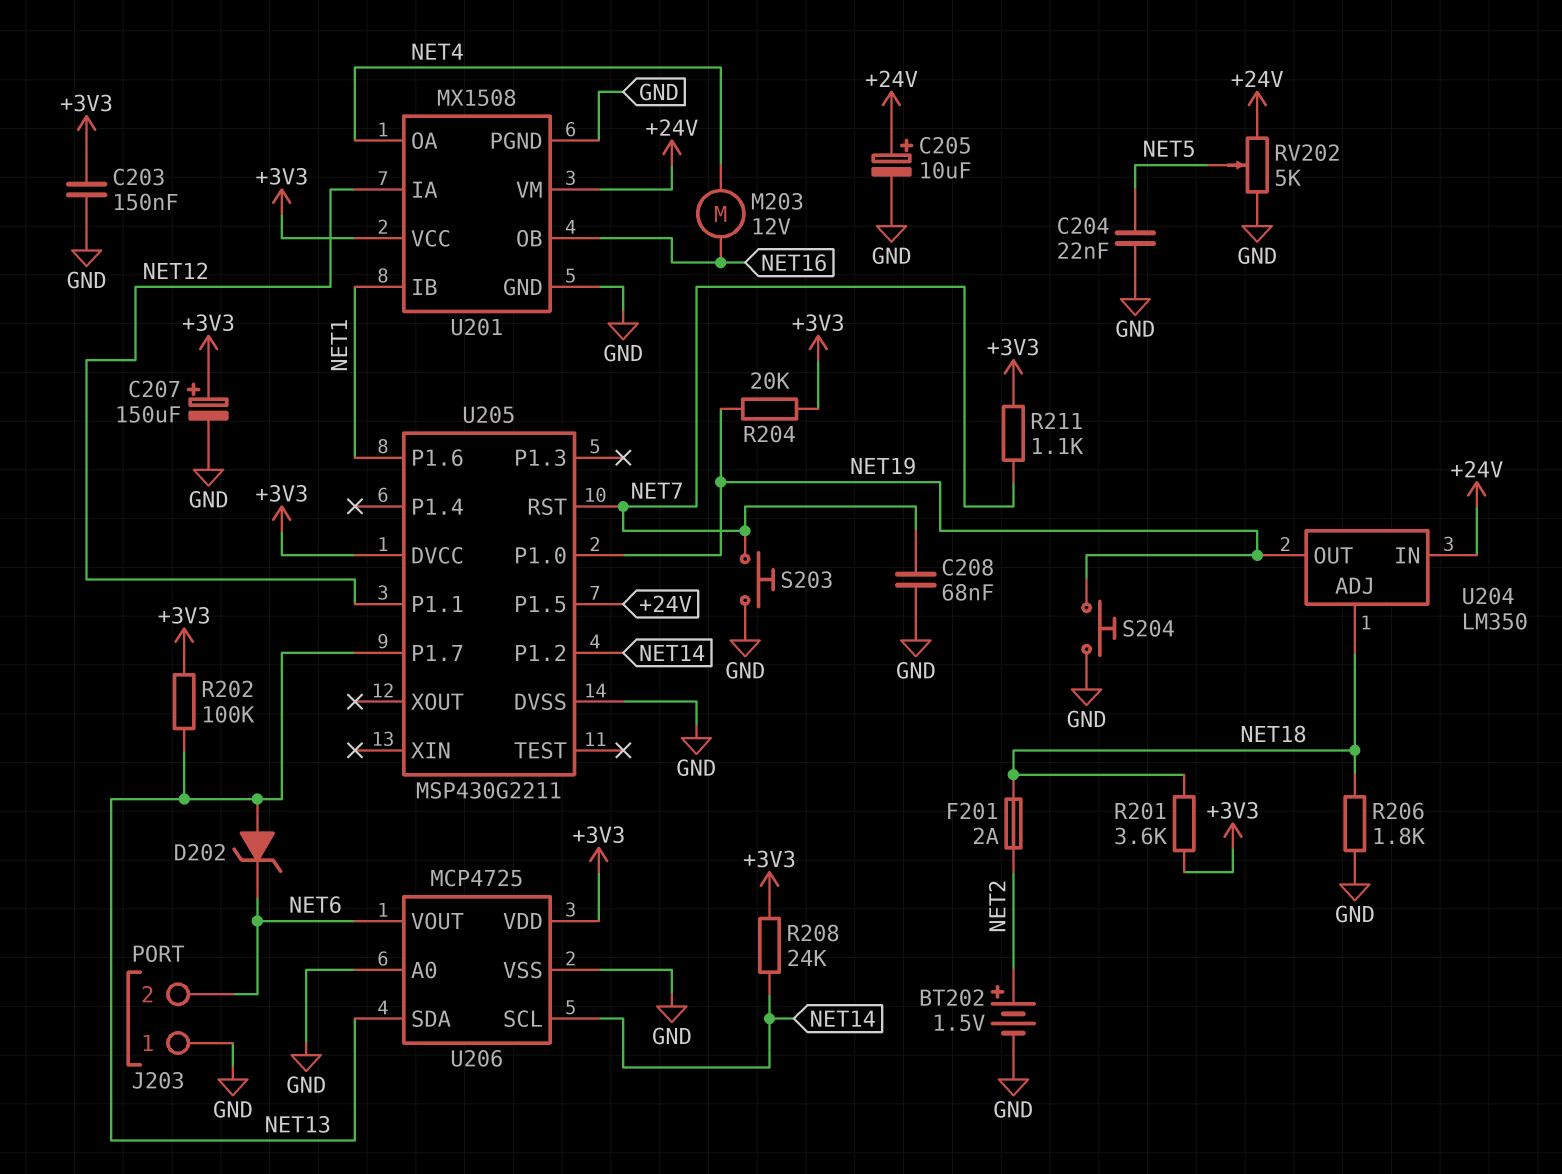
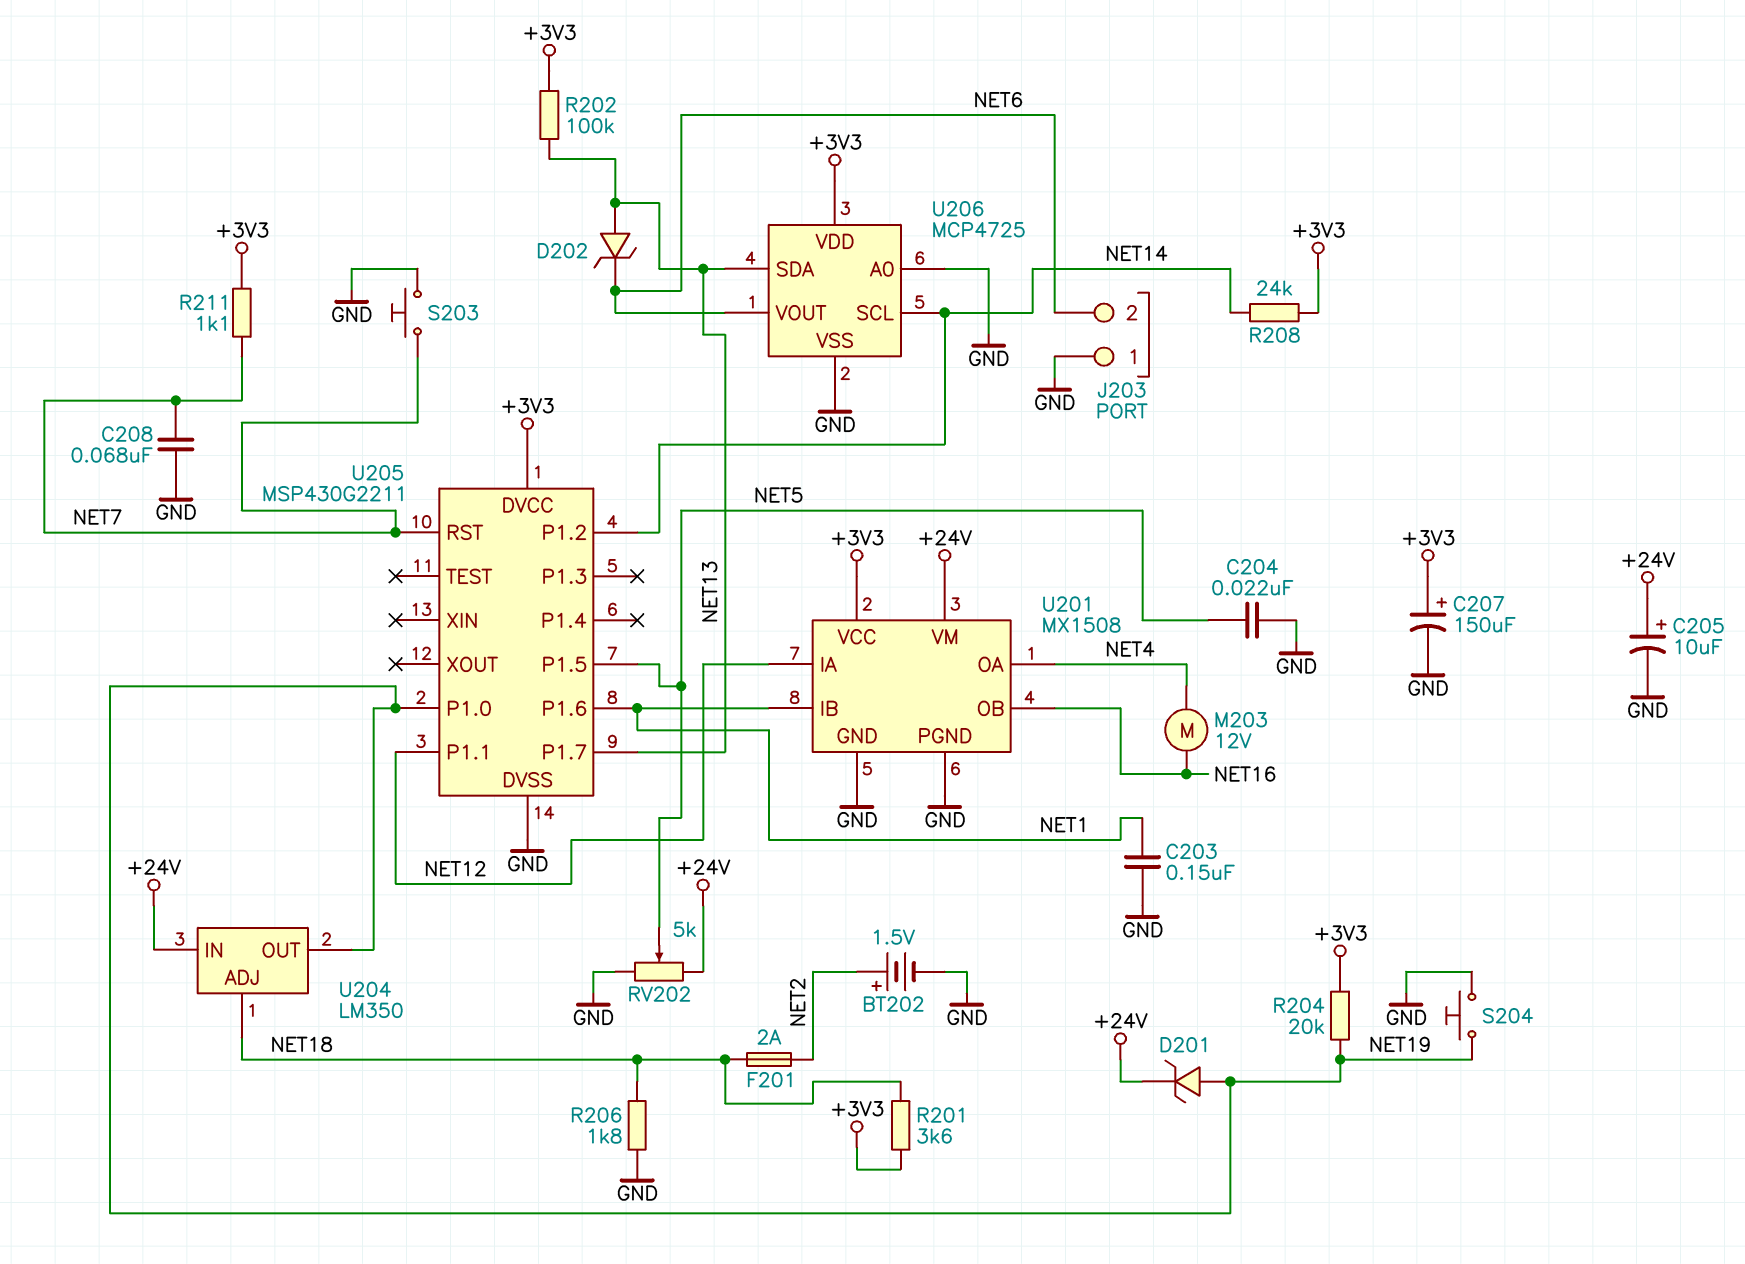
C203: 150nF (+3V3, GND) -> 150nF (GND, NET1)
D201: none -> zener (A NET19, K +24V)
U205 pin P1.5: +24V -> NET5

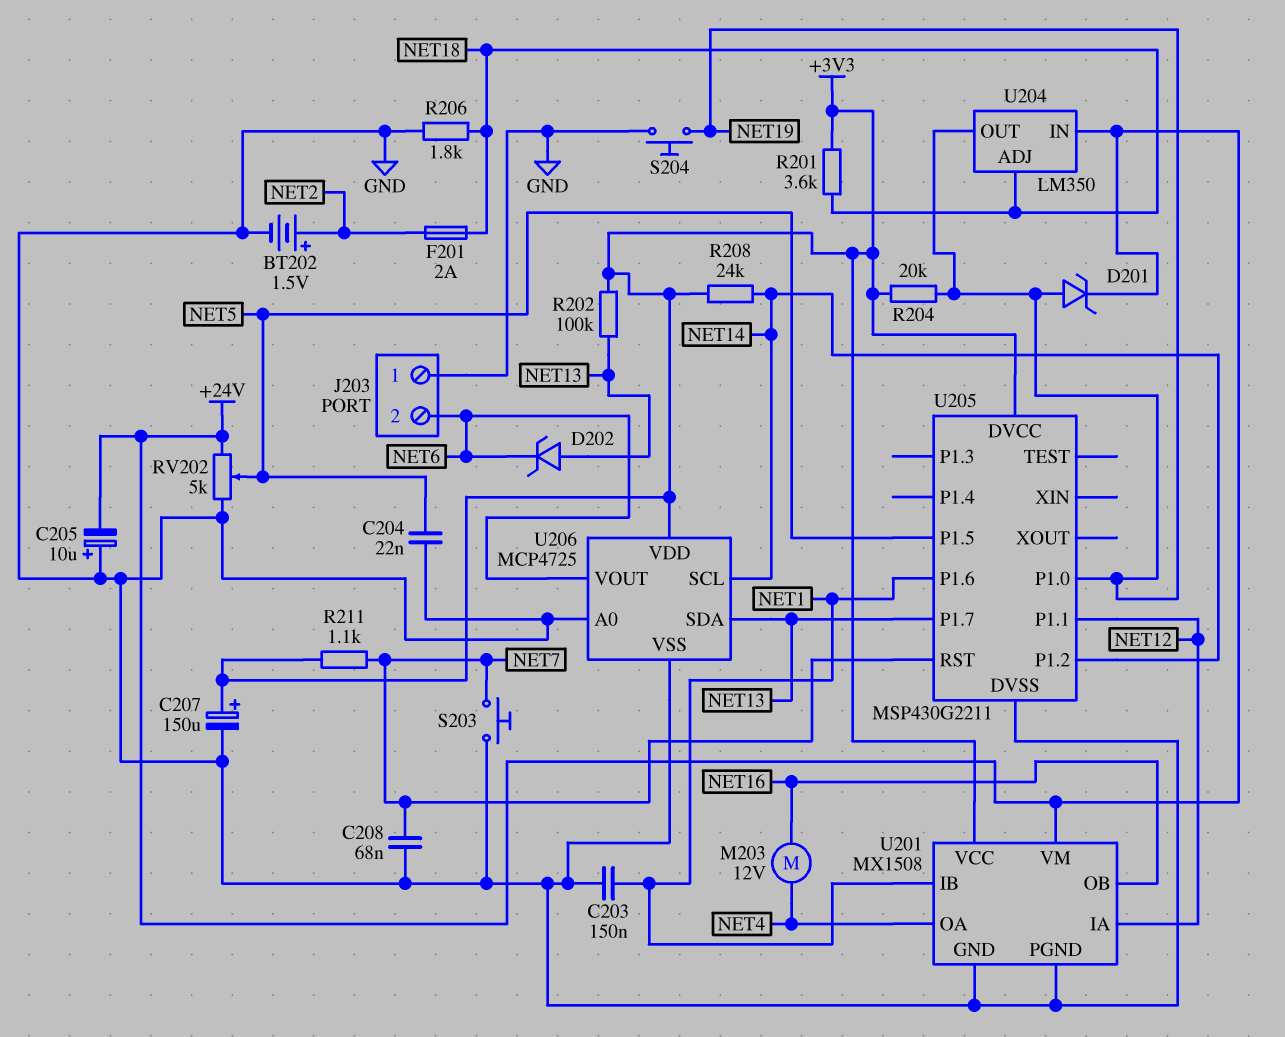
C205: 10uF (plus +24V, minus GND) -> 10uF (plus GND, minus +24V)

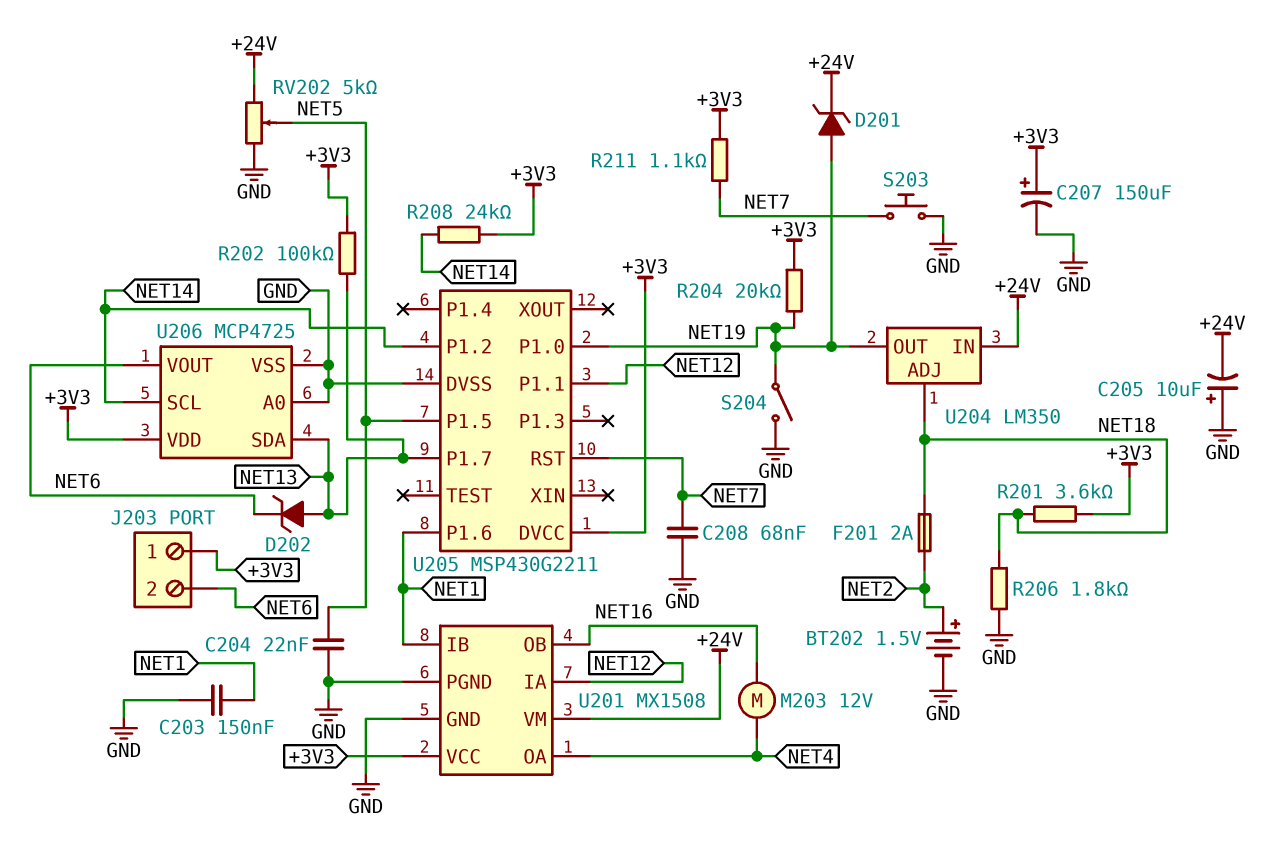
J203 pin 1: GND -> +3V3
S204: button (GND, NET19) -> switch (GND, NET19)

